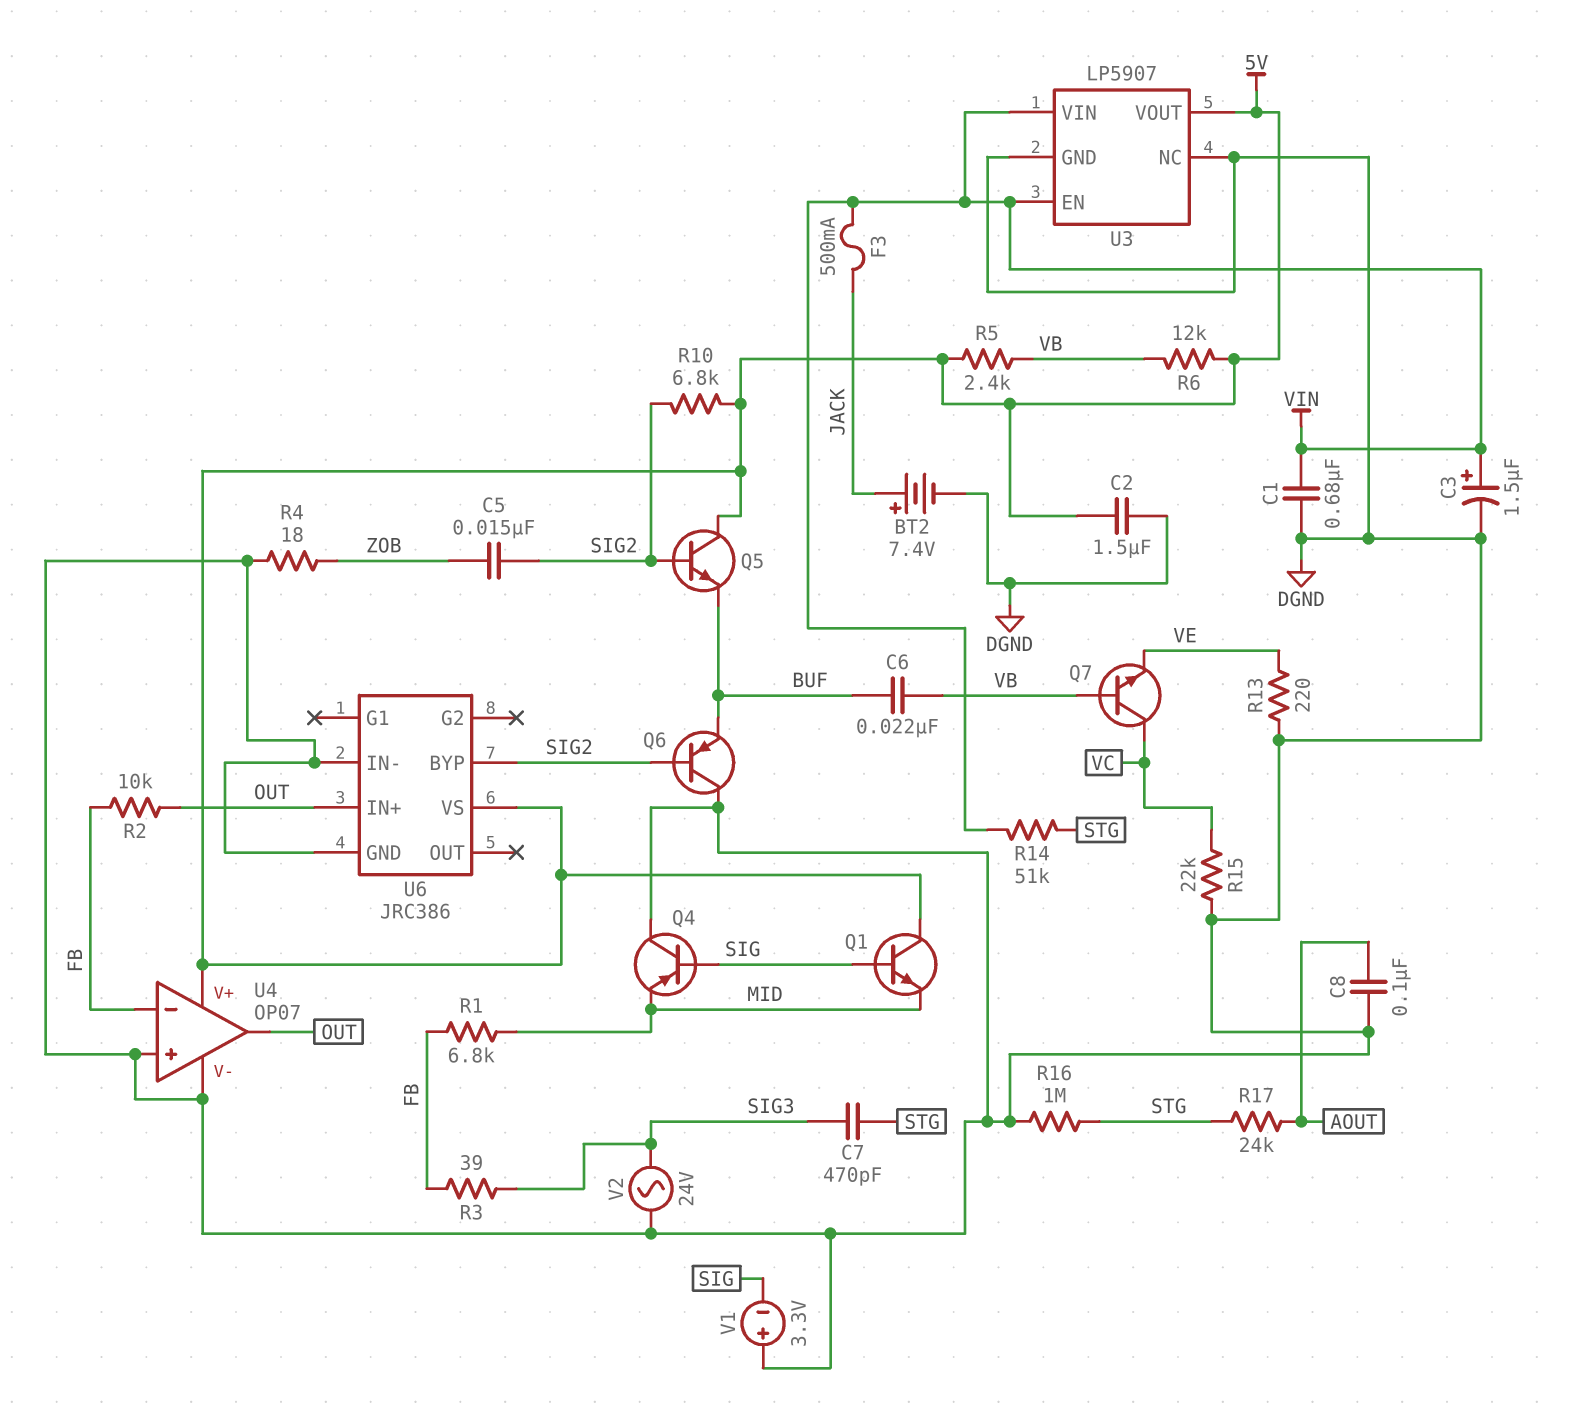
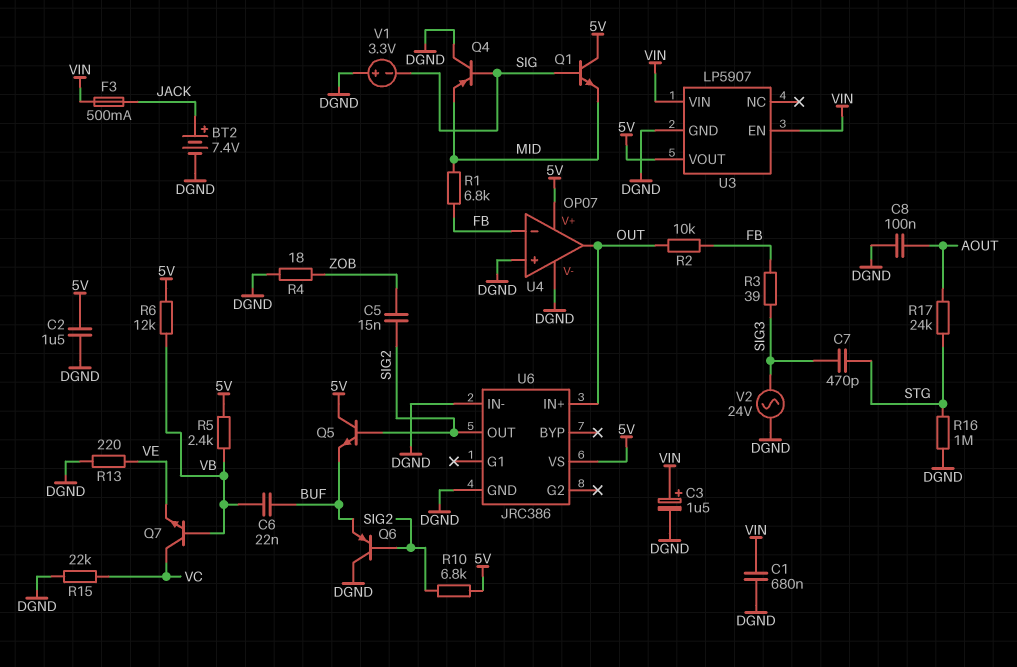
R14: 51k (STG, VIN) -> none
U3 pin NC: DGND -> none
U6 pin BYP: SIG2 -> none
U6 pin OUT: none -> SIG2

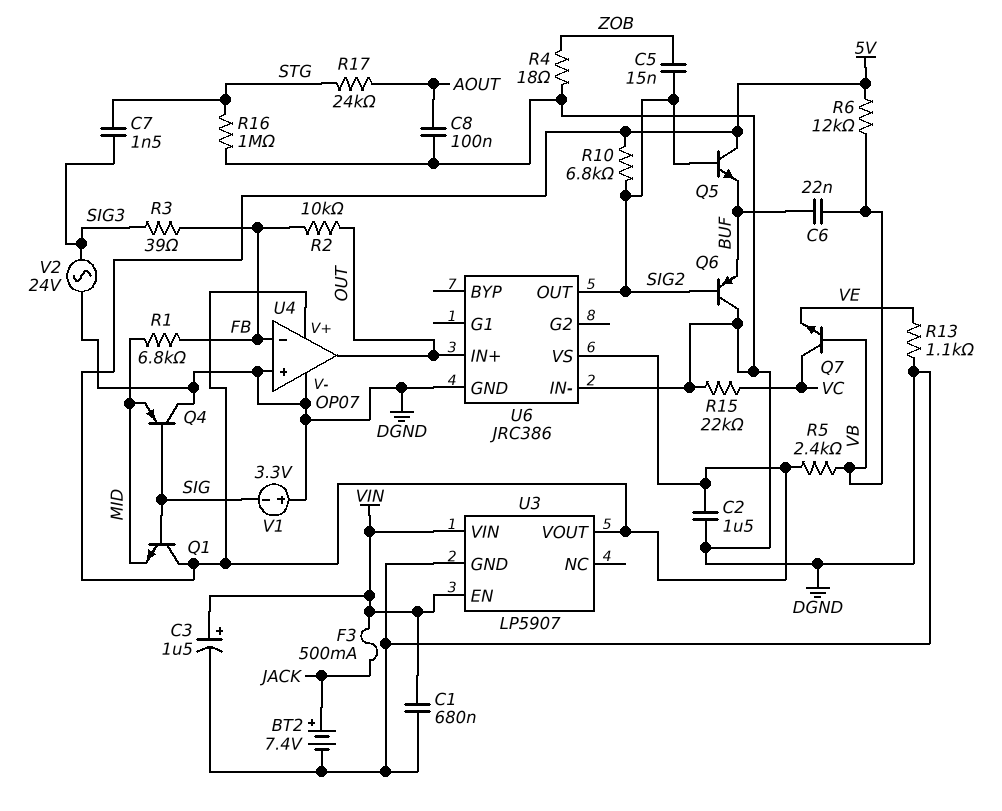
C7: 470pF (SIG3, STG) -> 1.5nF (SIG3, STG)
R13: 220 (DGND, VE) -> 1.1k (DGND, VE)

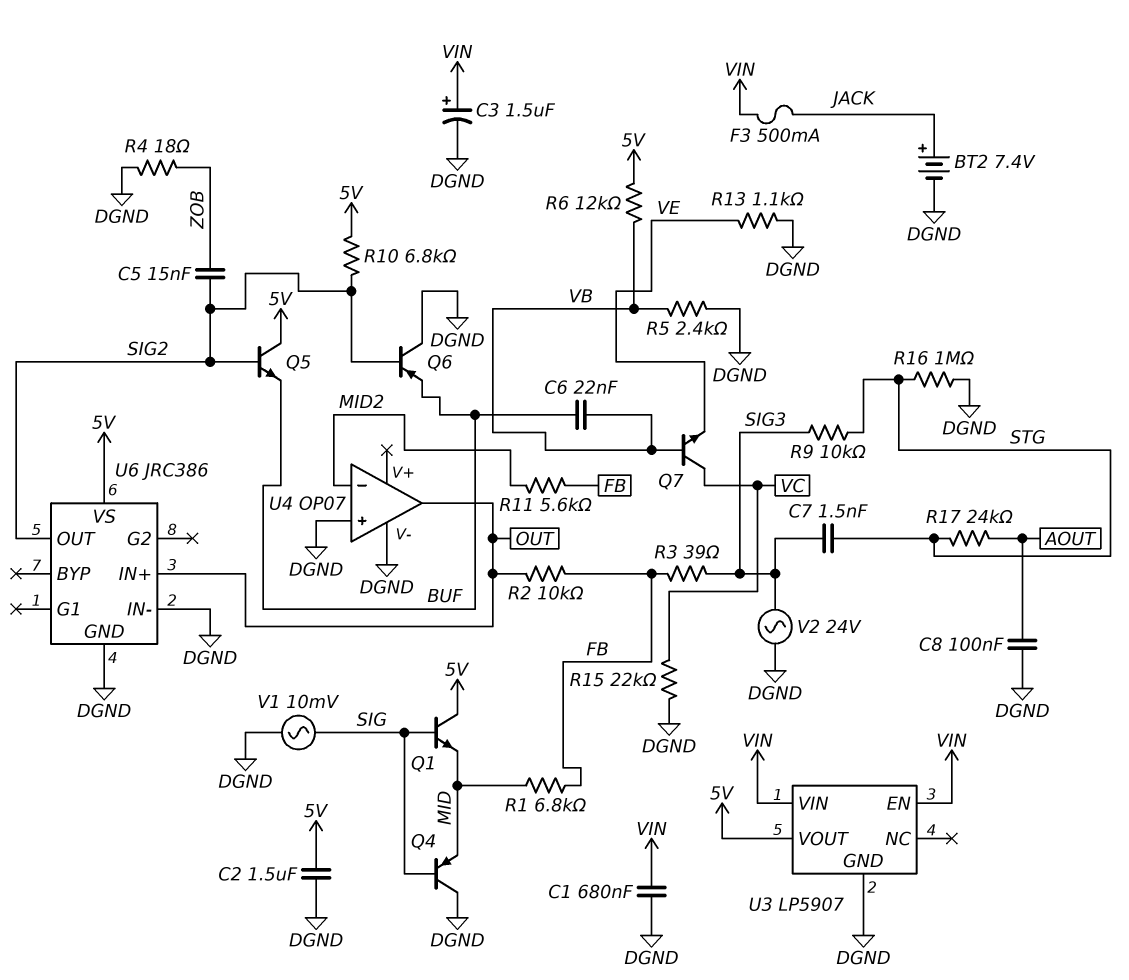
R5: 2.4k (5V, VB) -> 2.4k (DGND, VB)
R9: none -> 10k (SIG3, STG)
R11: none -> 5.6k (FB, MID2)
U4 pin V+: 5V -> none
U4 pin in-: FB -> MID2
V1: 3.3V (plus DGND, minus SIG) -> AC 10mV (DGND, SIG)

